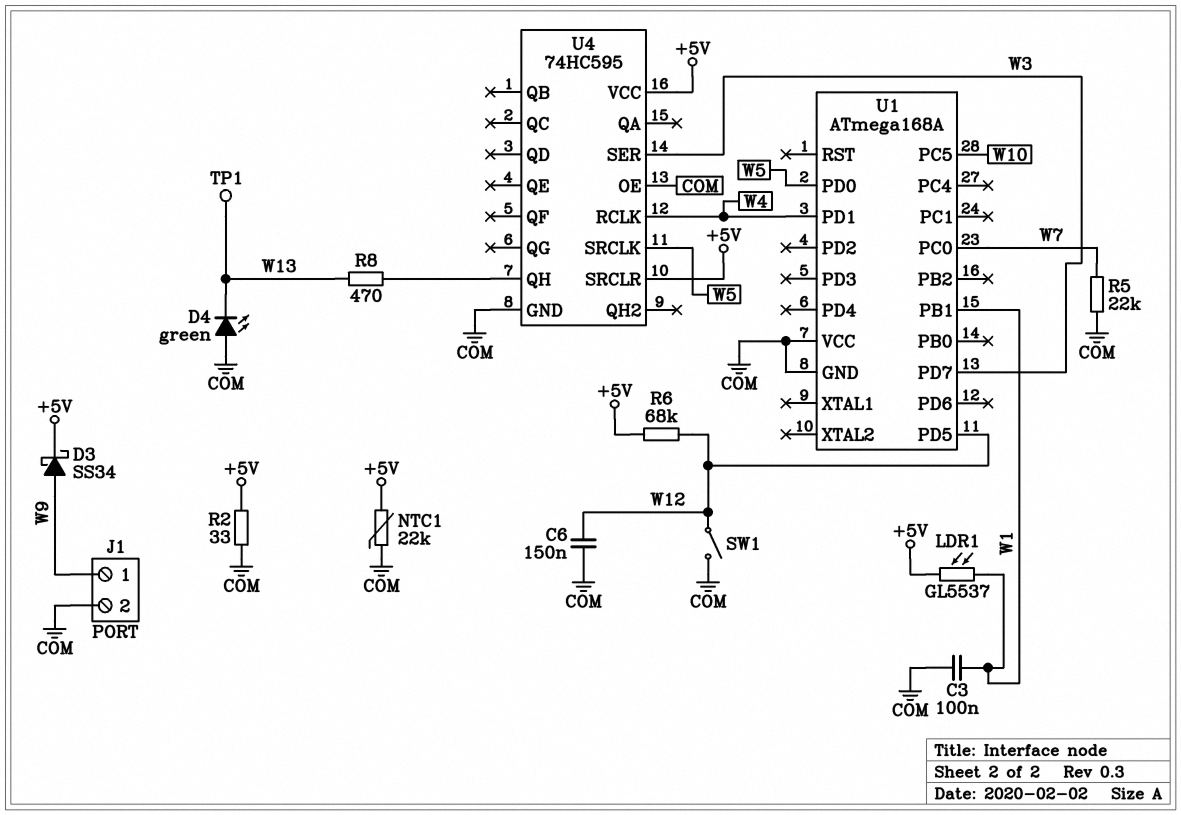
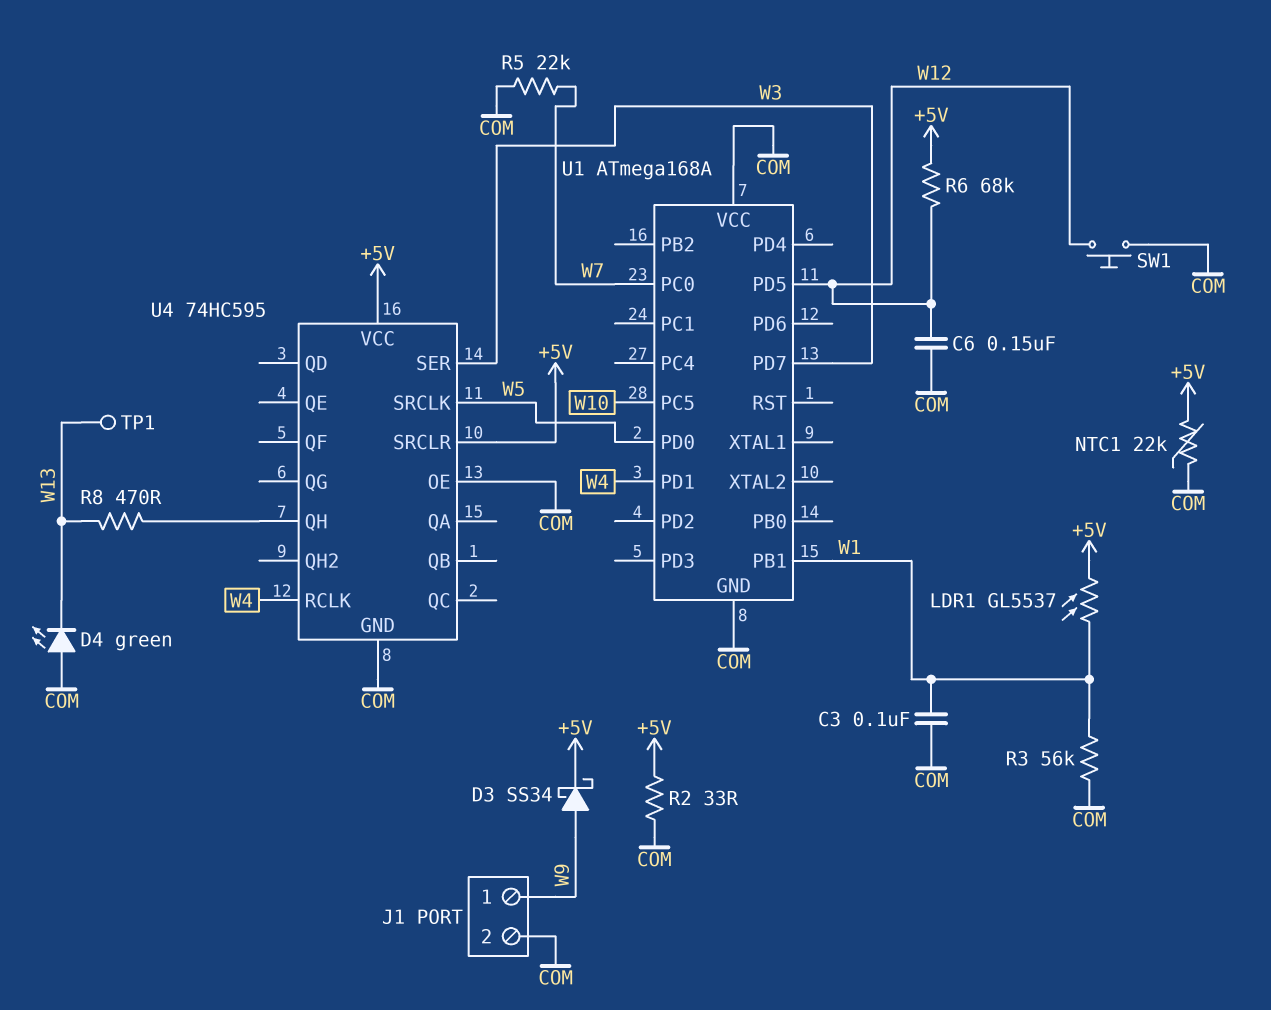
R3: none -> 56k (COM, W1)
SW1: switch (COM, W12) -> button (COM, W12)

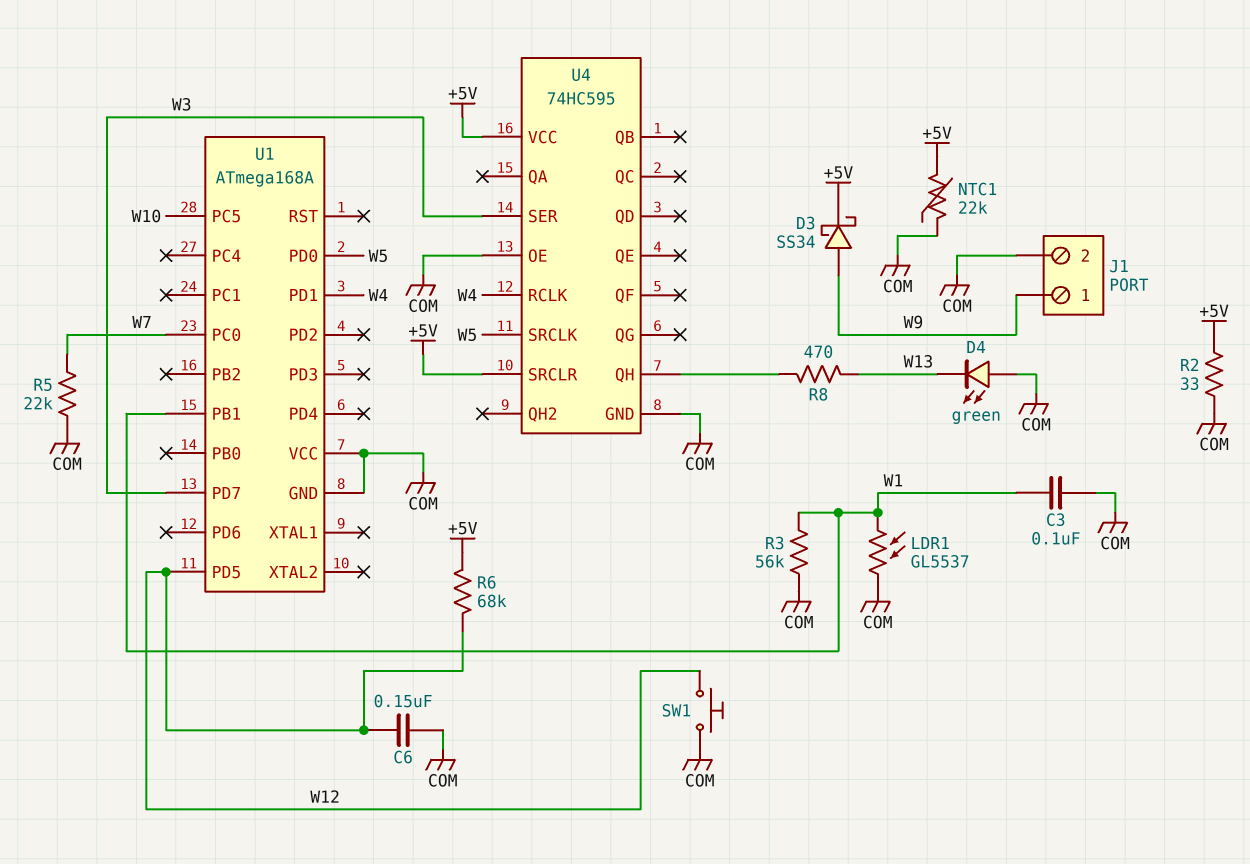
LDR1: GL5537 (+5V, W1) -> GL5537 (COM, W1)
TP1: test point (W13) -> none

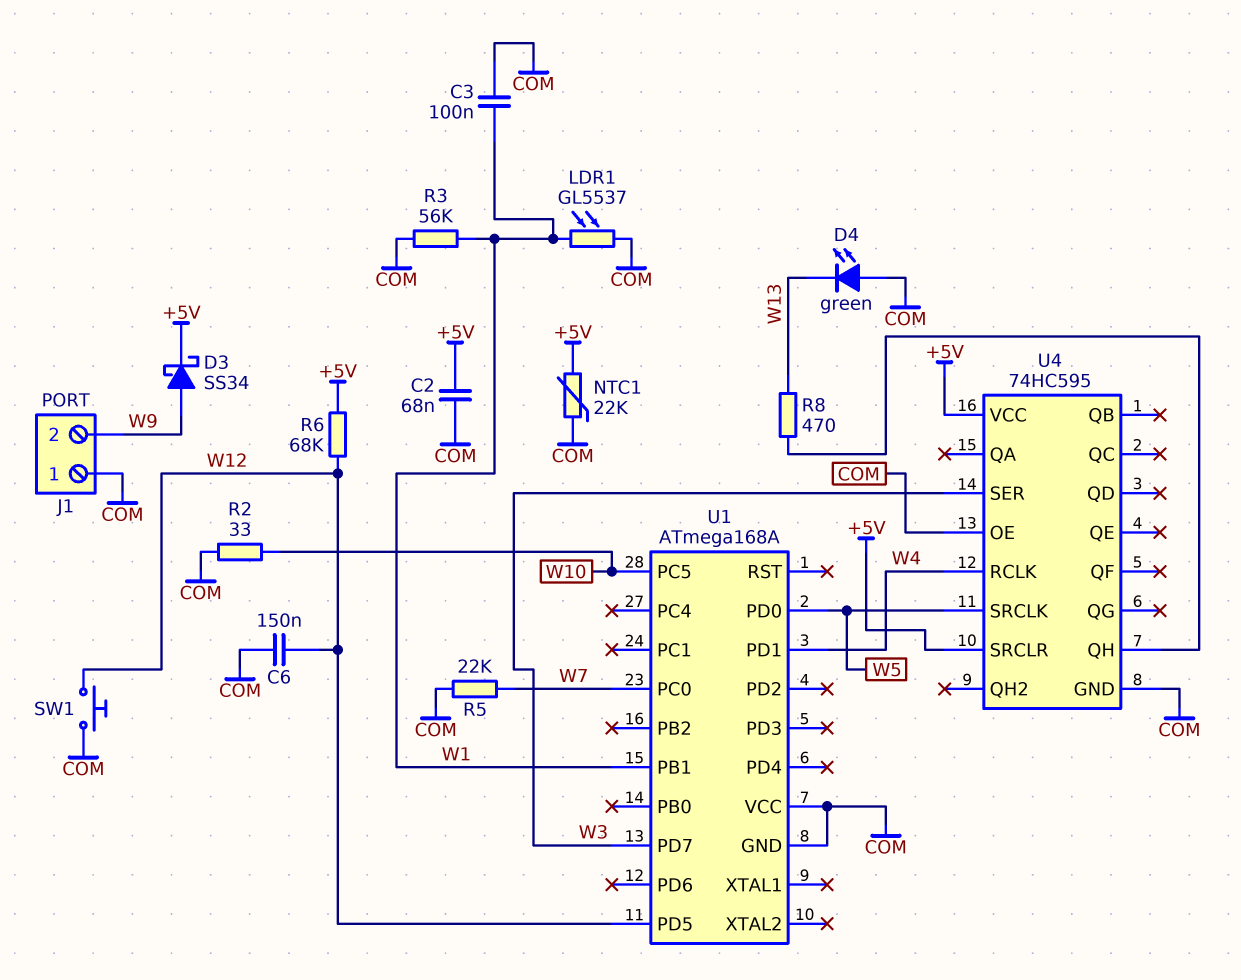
C2: none -> 68nF (+5V, COM)
J1 pin 1: W9 -> COM
J1 pin 2: COM -> W9
R2: 33 (+5V, COM) -> 33 (COM, W10)

